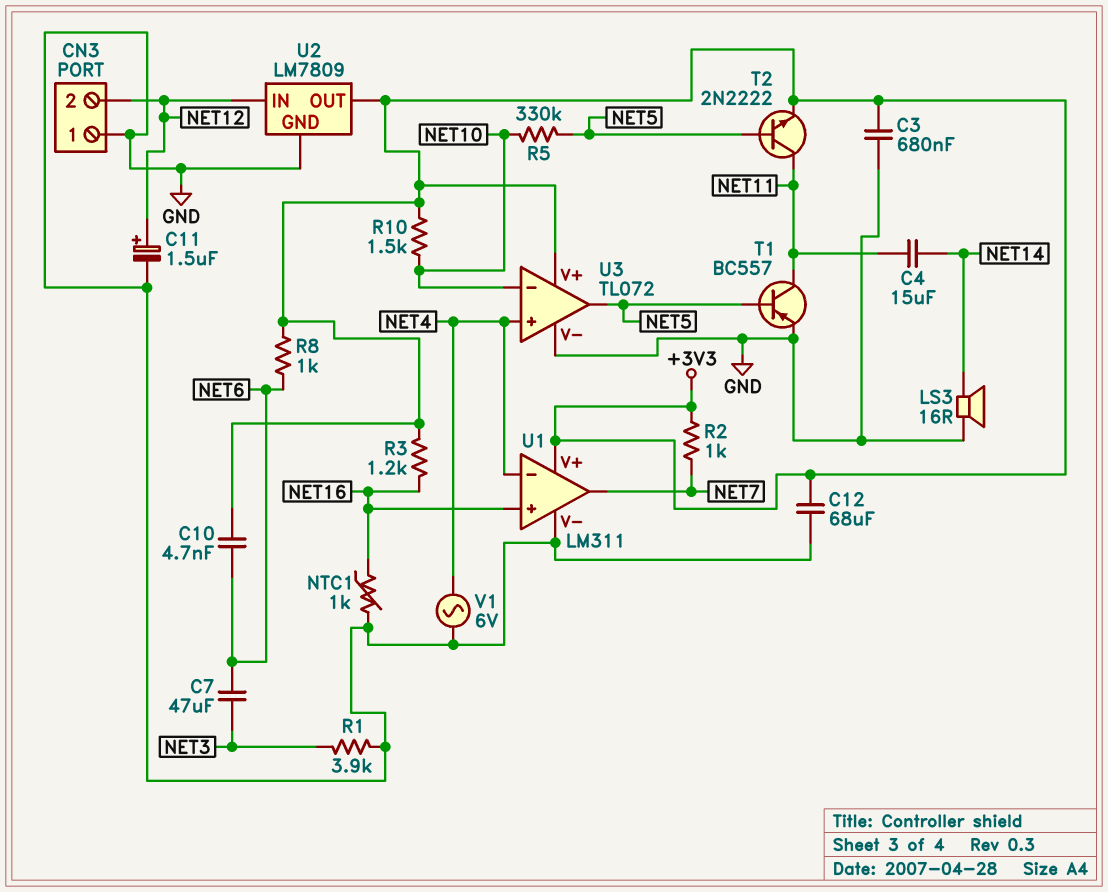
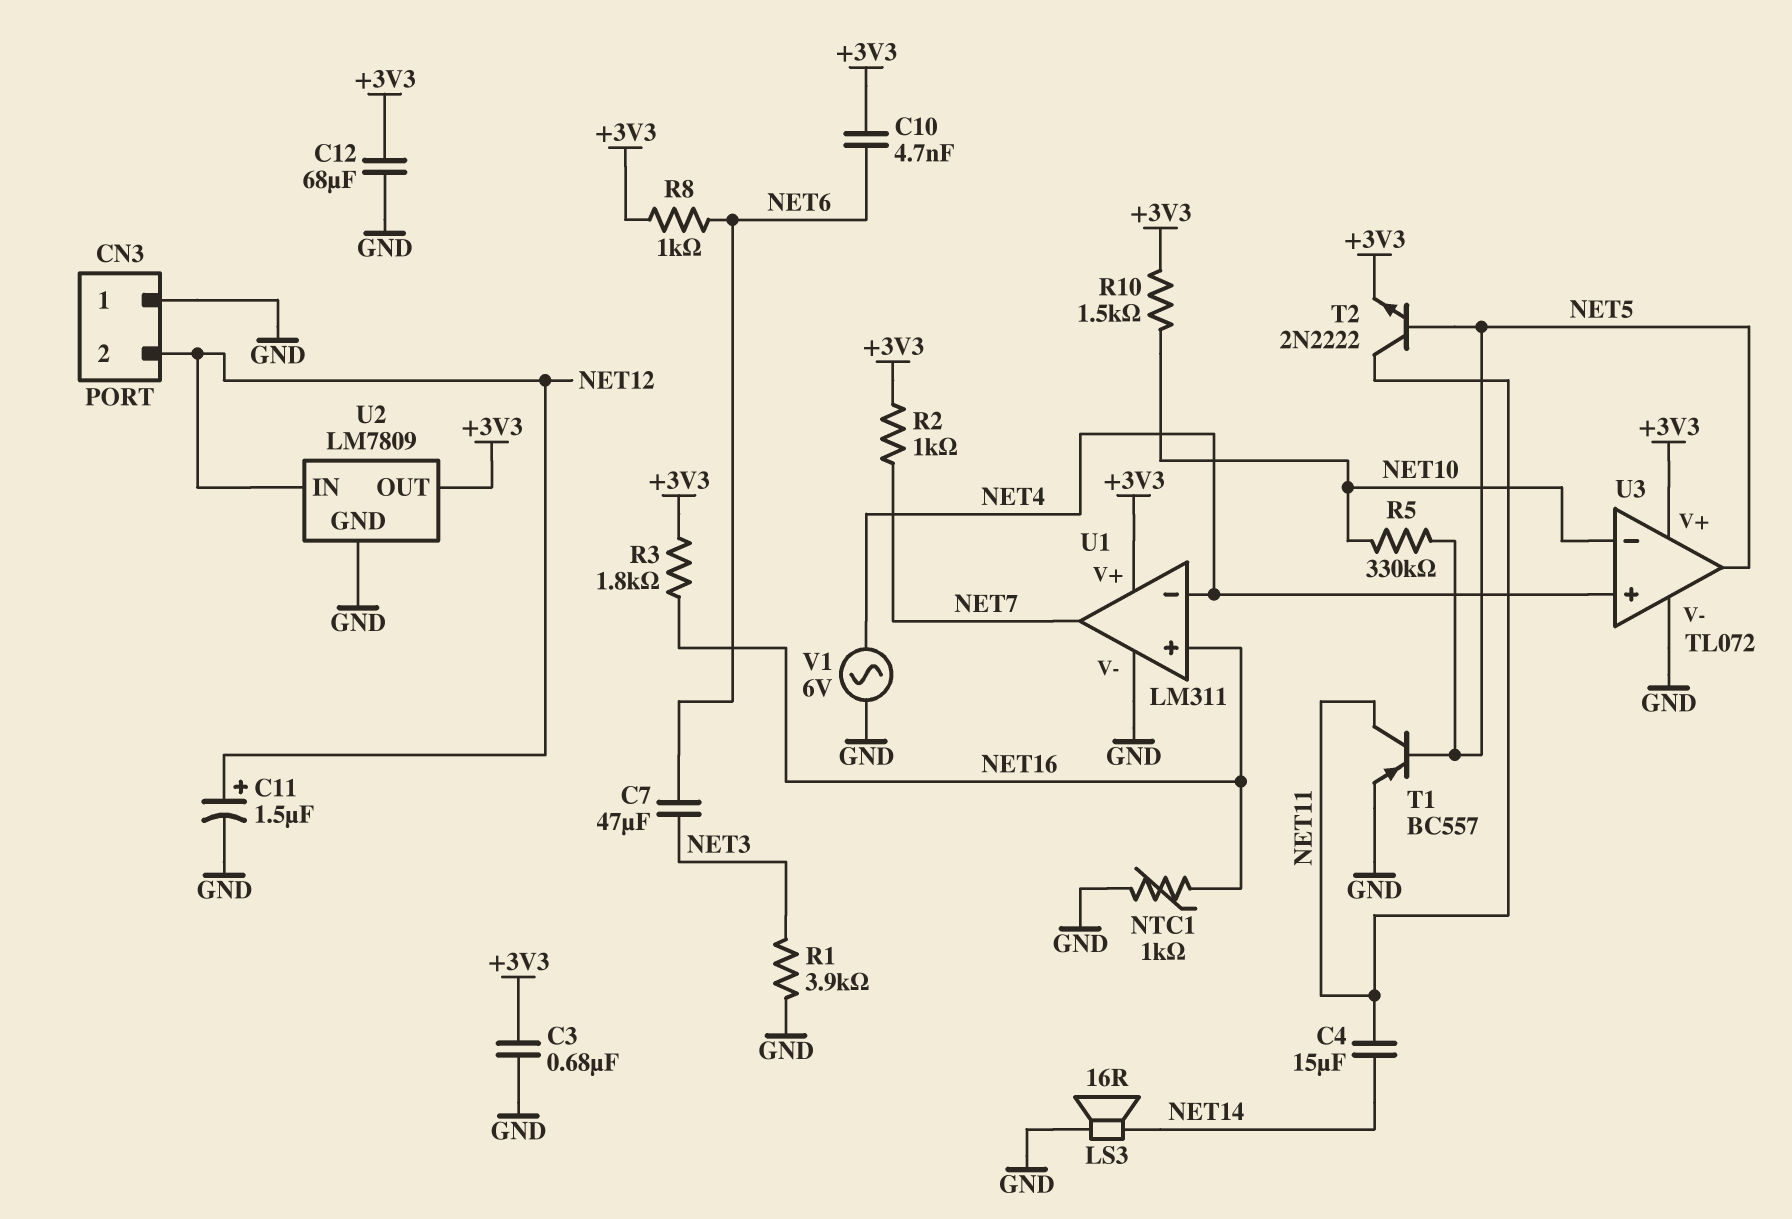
R3: 1.2k (+3V3, NET16) -> 1.8k (+3V3, NET16)

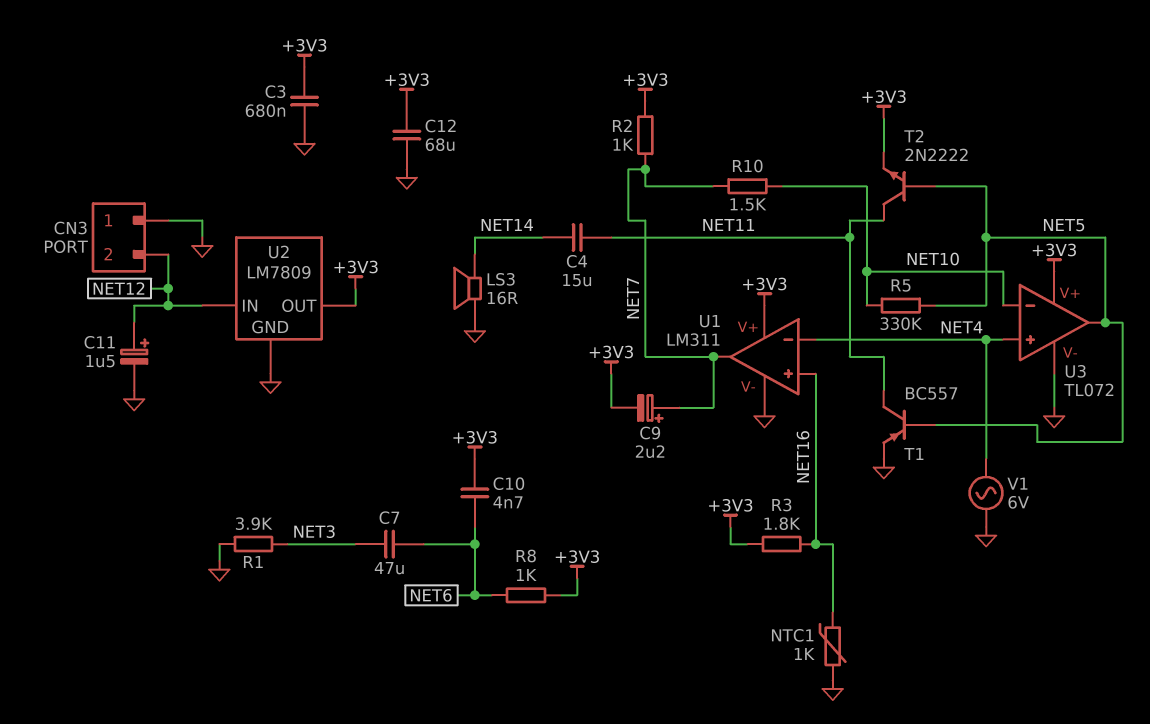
C9: none -> 2.2uF (plus NET7, minus +3V3)
R10: 1.5k (+3V3, NET10) -> 1.5k (NET7, NET10)

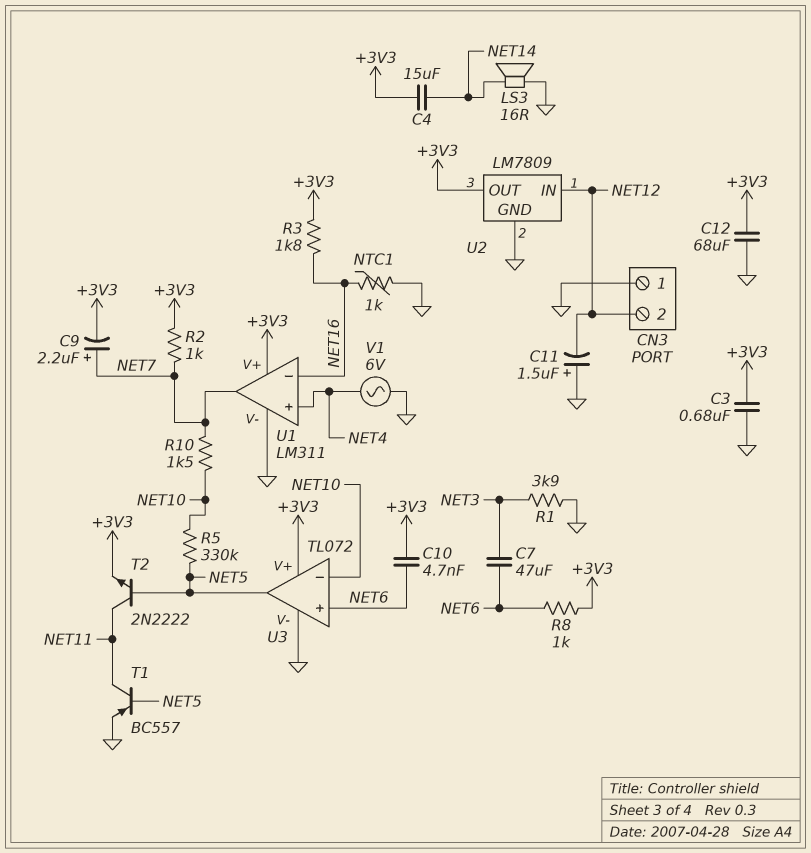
C4: 15uF (NET11, NET14) -> 15uF (+3V3, NET14)
C11: 1.5uF (plus NET12, minus GND) -> 1.5uF (plus GND, minus NET12)
U1 pin in+: NET16 -> NET4
U1 pin in-: NET4 -> NET16
U3 pin in+: NET4 -> NET6

